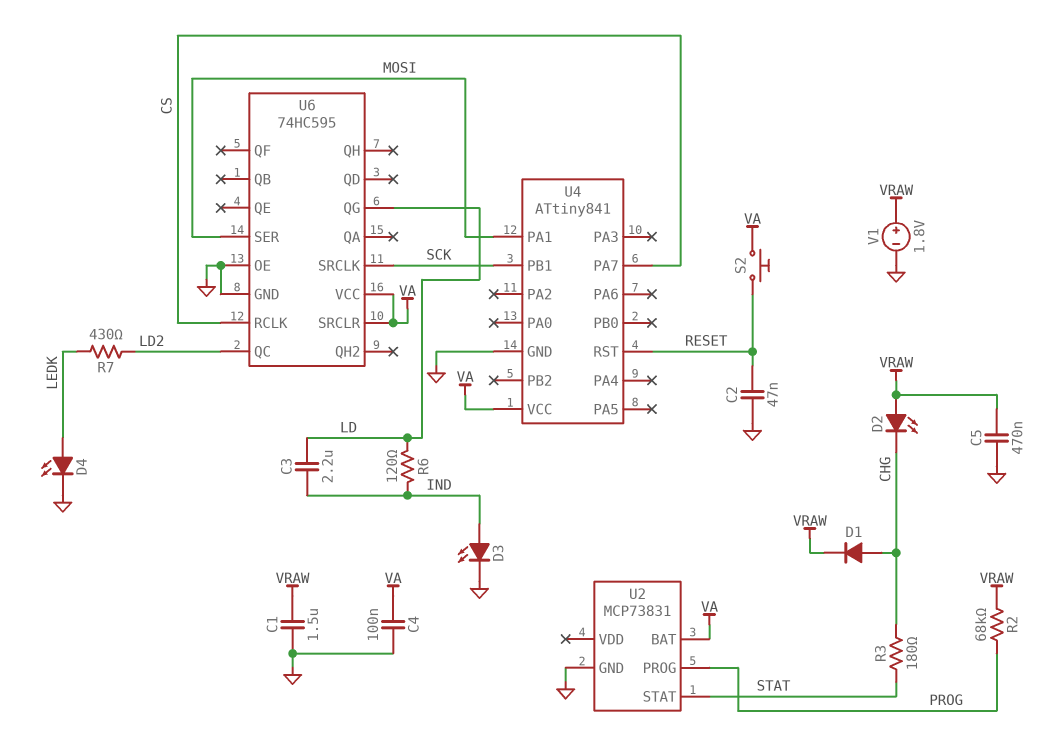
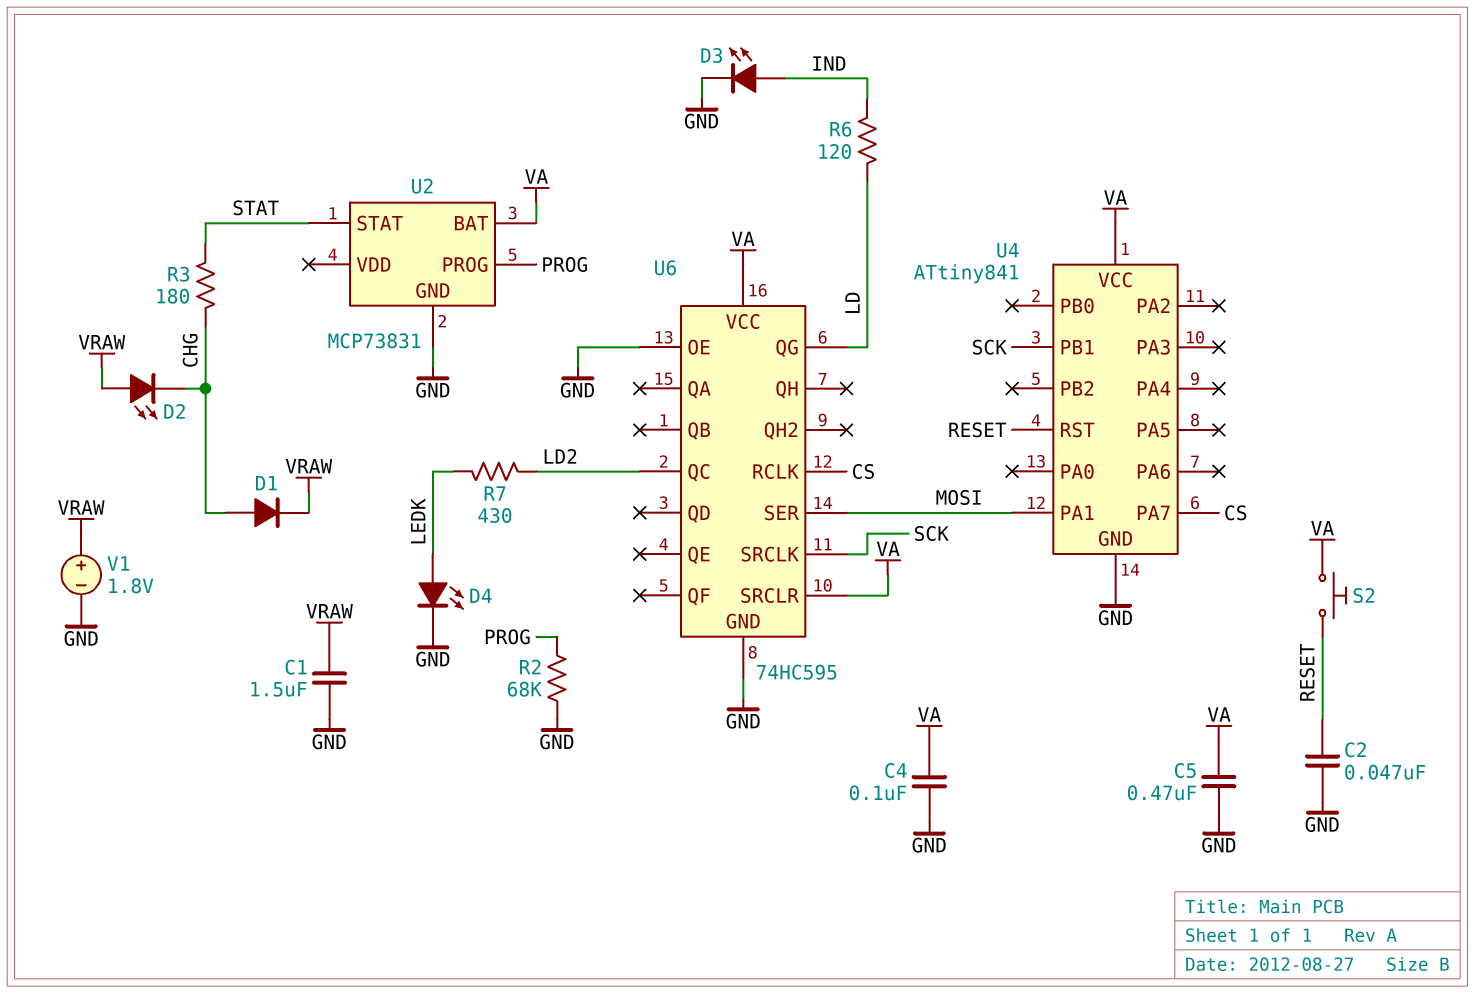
C3: 2.2uF (IND, LD) -> none
C5: 470nF (GND, VRAW) -> 470nF (GND, VA)
R2: 68k (PROG, VRAW) -> 68k (GND, PROG)

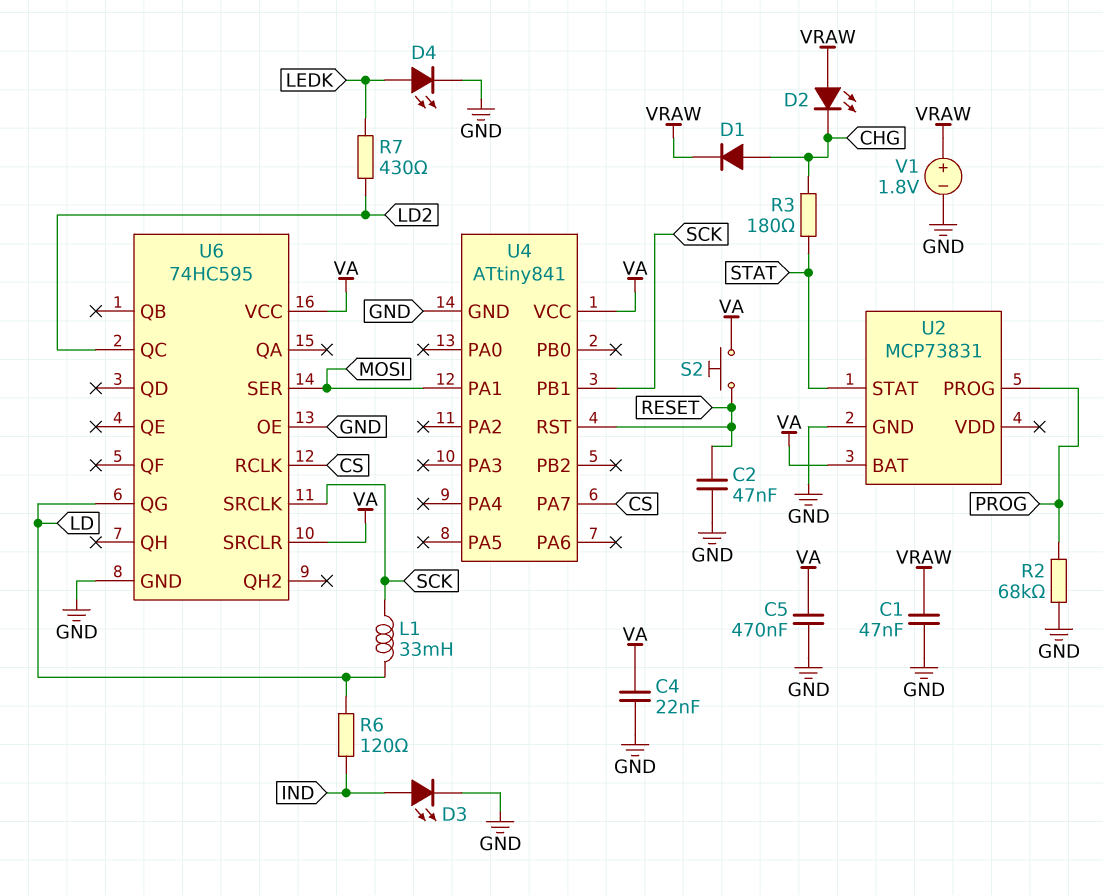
C1: 1.5uF (GND, VRAW) -> 47nF (GND, VRAW)
C4: 100nF (GND, VA) -> 22nF (GND, VA)
L1: none -> 33mH (LD, SCK)

